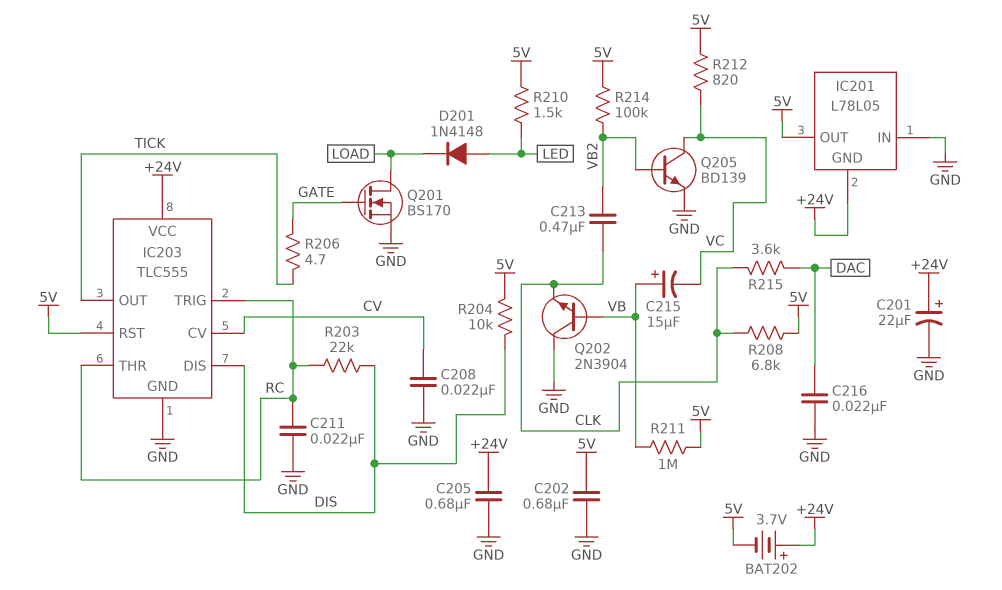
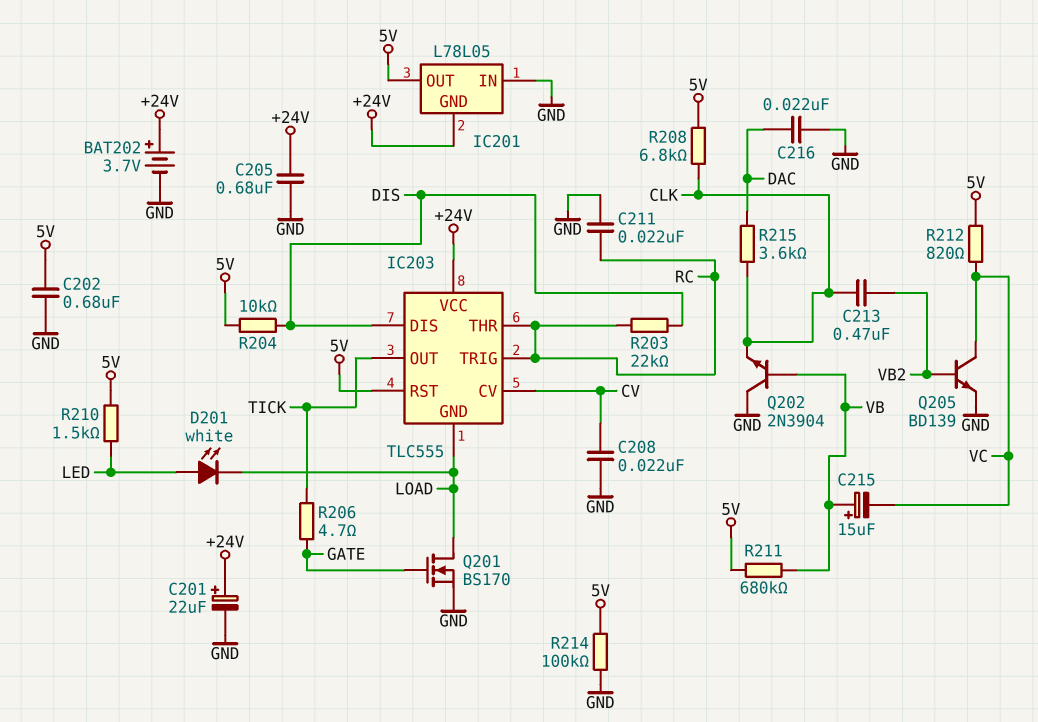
BAT202: 3.7V (plus +24V, minus 5V) -> 3.7V (plus +24V, minus GND)
D201: diode 1N4148 (A LED, K LOAD) -> LED white (A LED, K LOAD)
IC203 pin GND: GND -> LOAD
R211: 1M (5V, VB) -> 680k (5V, VB)
R214: 100k (5V, VB2) -> 100k (5V, GND)

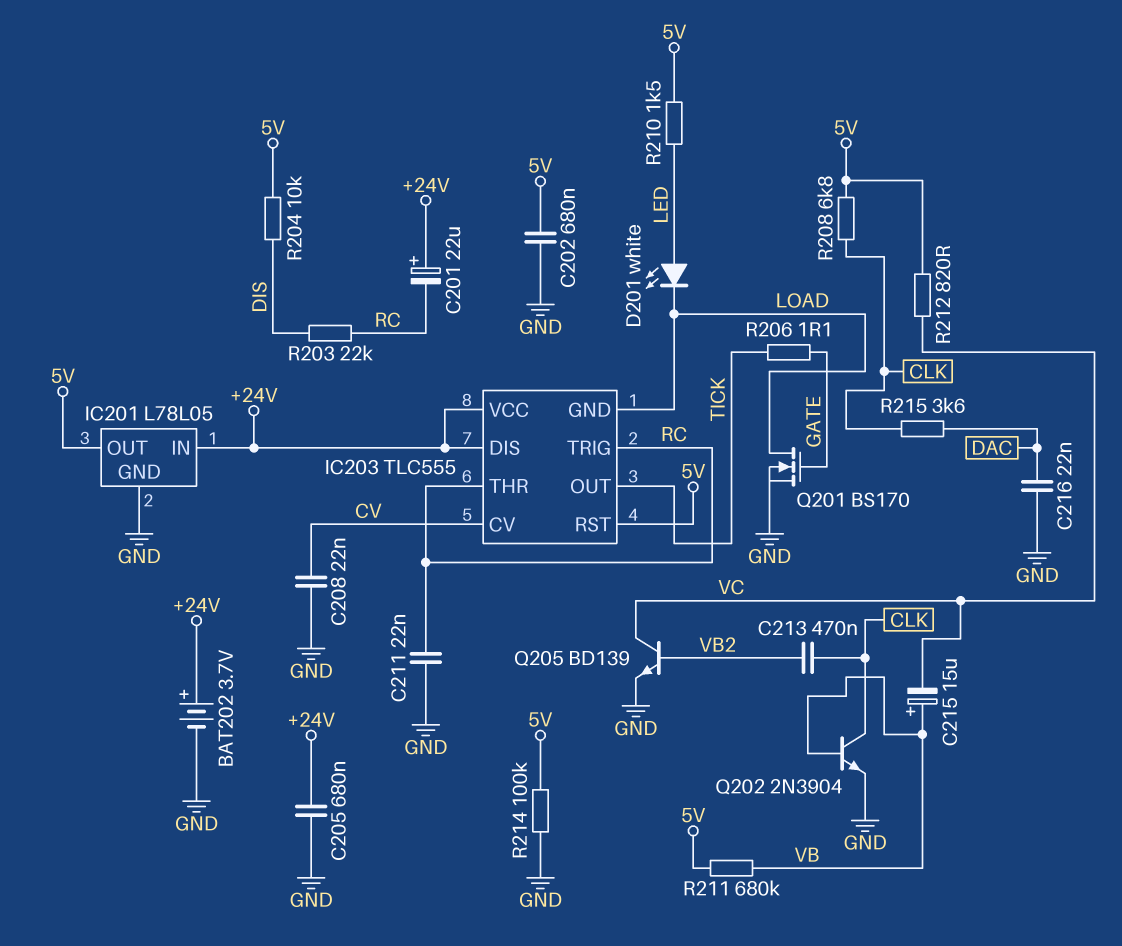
C201: 22uF (plus +24V, minus GND) -> 22uF (plus +24V, minus RC)
IC201 pin GND: +24V -> GND
IC201 pin IN: GND -> +24V
IC203 pin DIS: DIS -> +24V
Q202: NPN 2N3904 (B VB, C GND, E CLK) -> NPN 2N3904 (B VB, C CLK, E GND)
R206: 4.7 (GATE, TICK) -> 1.1 (GATE, TICK)

